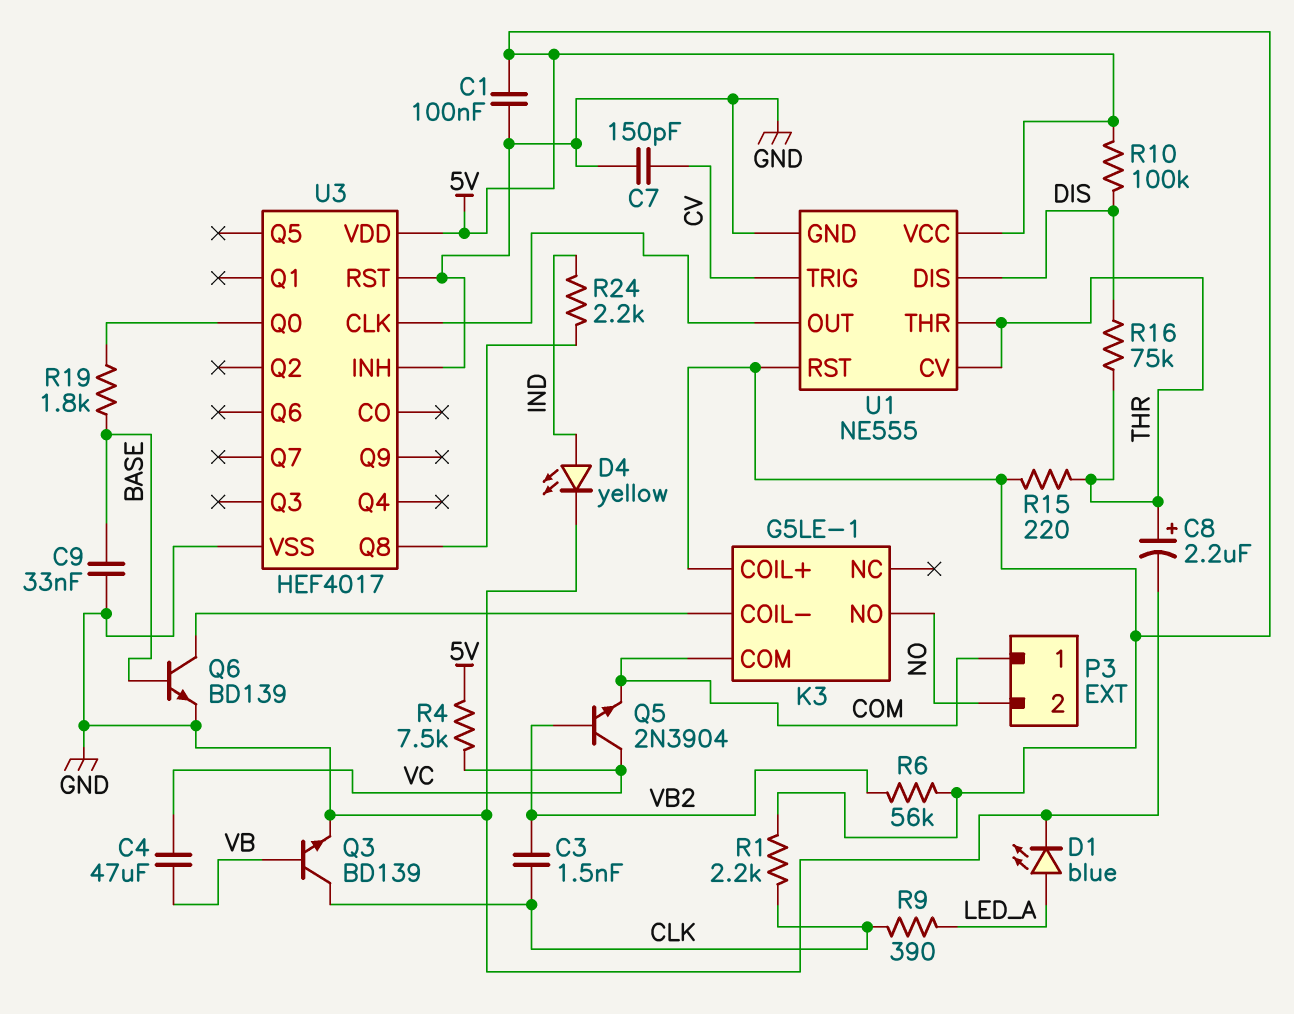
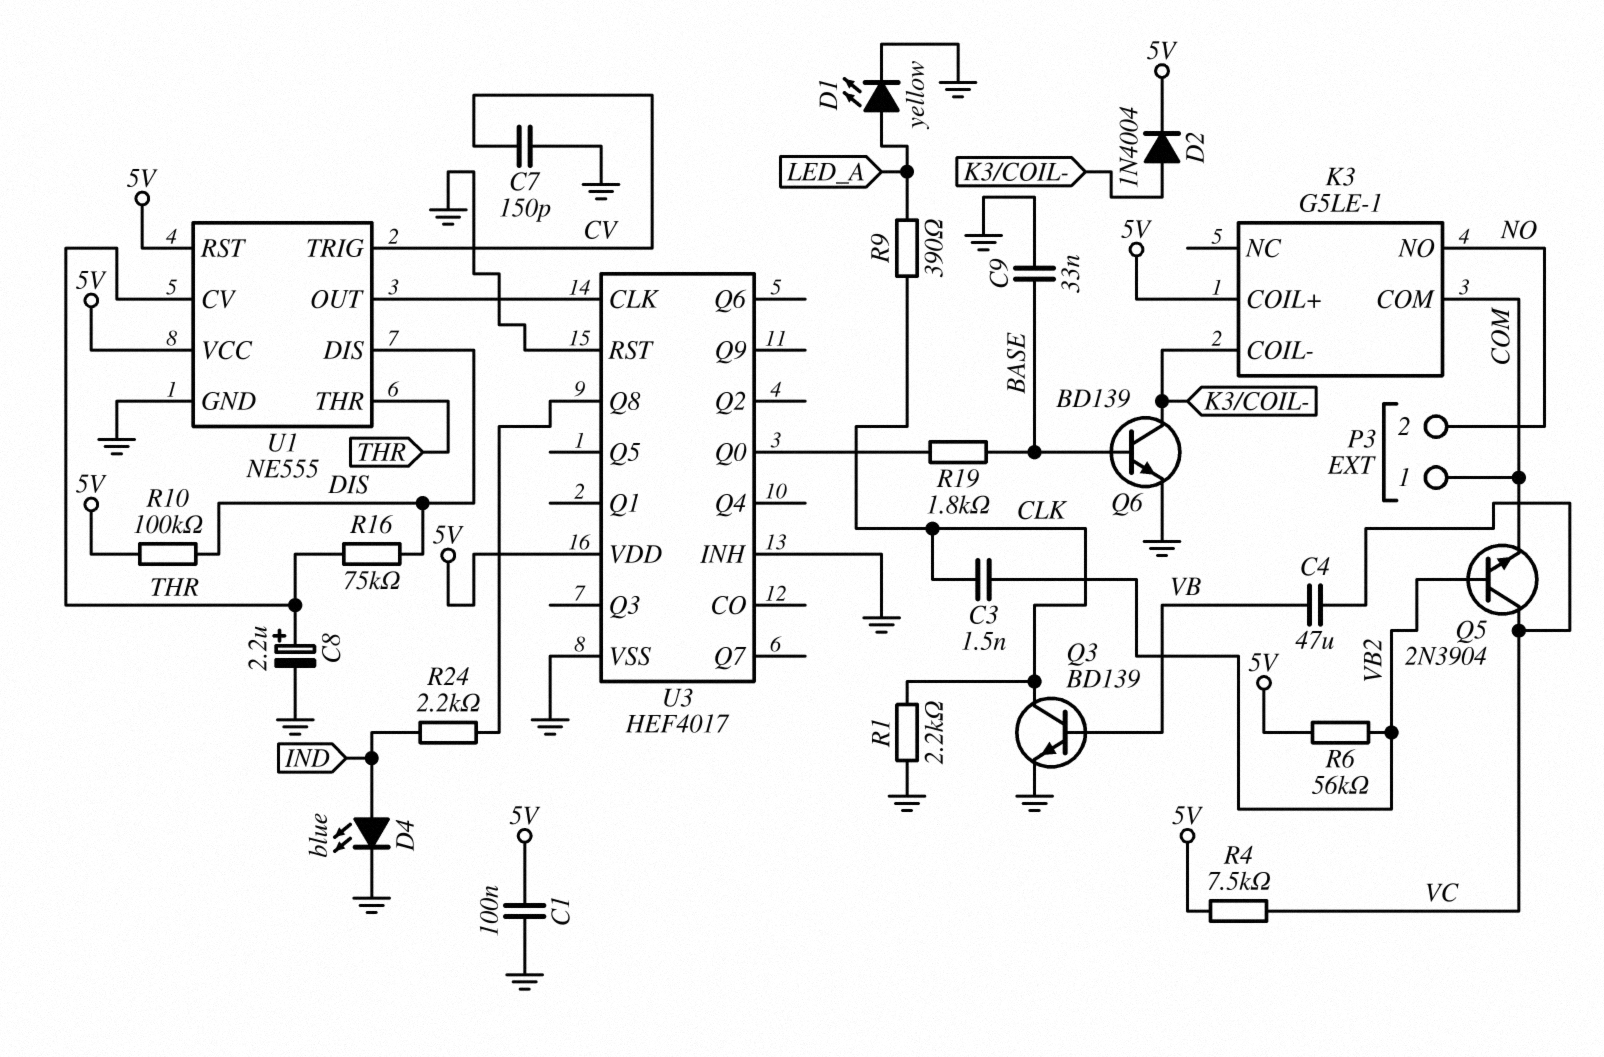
D1: LED blue (A LED_A, K GND) -> LED yellow (A LED_A, K GND)
D2: none -> diode 1N4004 (A K3/COIL-, K 5V)
D4: LED yellow (A IND, K GND) -> LED blue (A IND, K GND)
R1: 2.2k (5V, CLK) -> 2.2k (CLK, GND)
R15: 220 (5V, THR) -> none

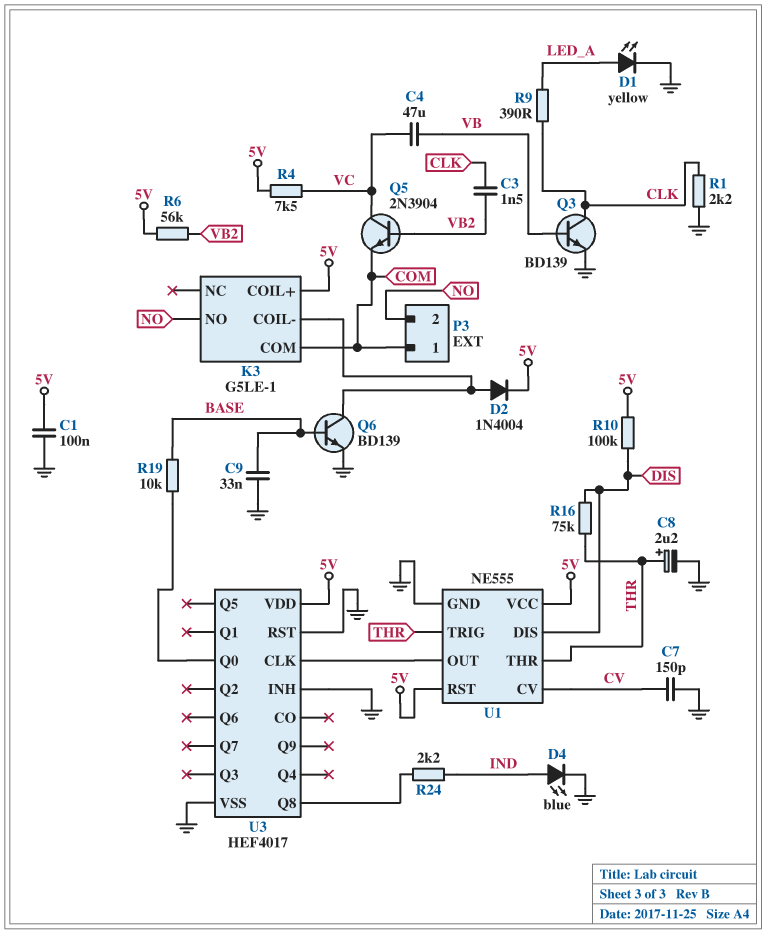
R19: 1.8k (BASE, U3/Q0) -> 10k (BASE, U3/Q0)
U1 pin CV: THR -> CV
U1 pin TRIG: CV -> THR

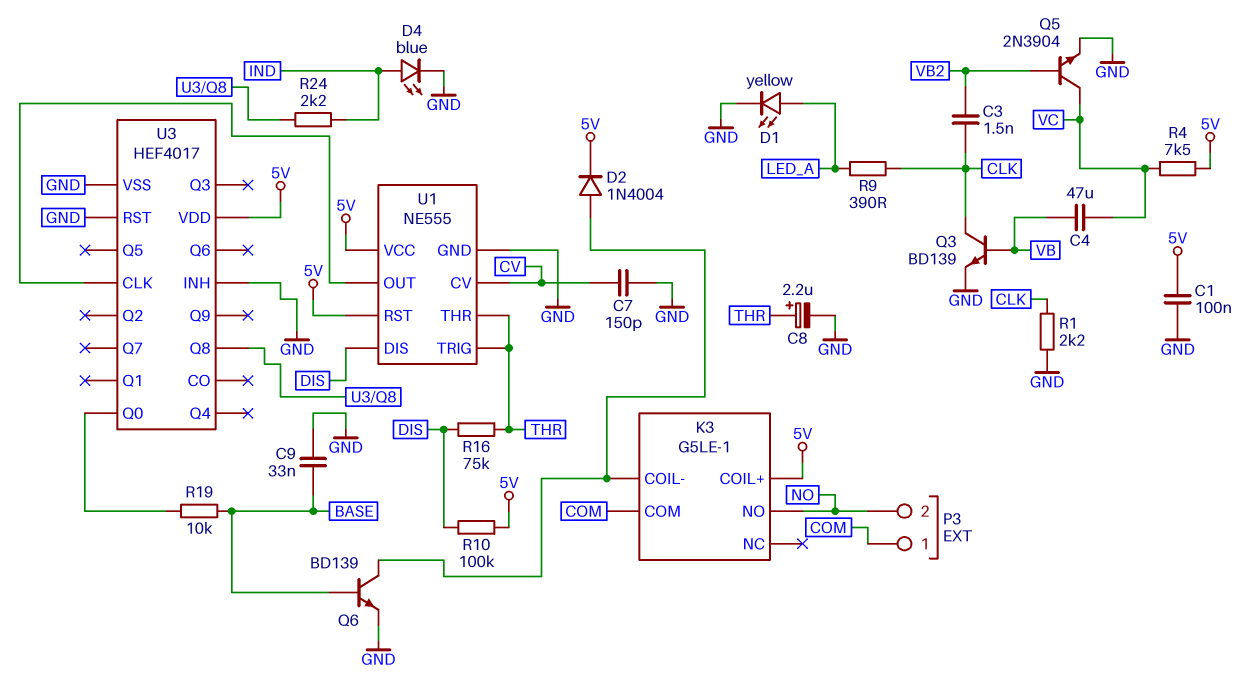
Q5: NPN 2N3904 (B VB2, C VC, E COM) -> NPN 2N3904 (B VB2, C VC, E GND)
R6: 56k (5V, VB2) -> none

